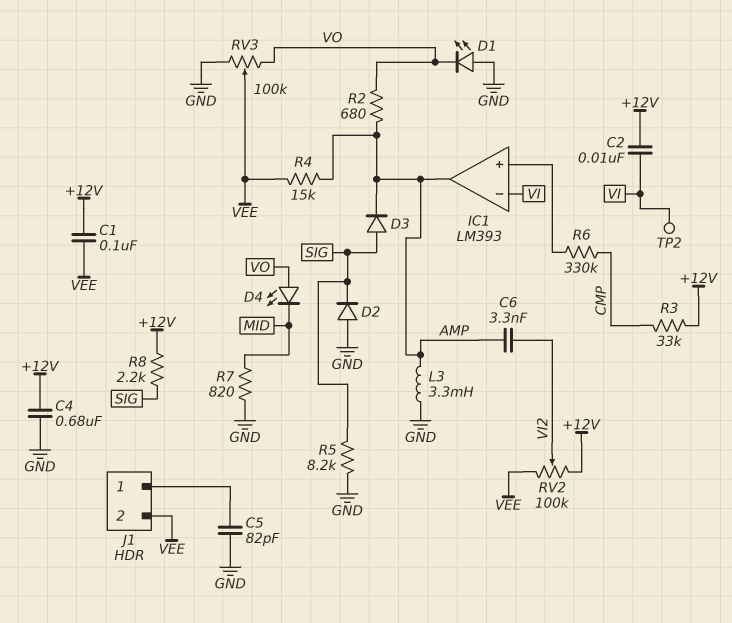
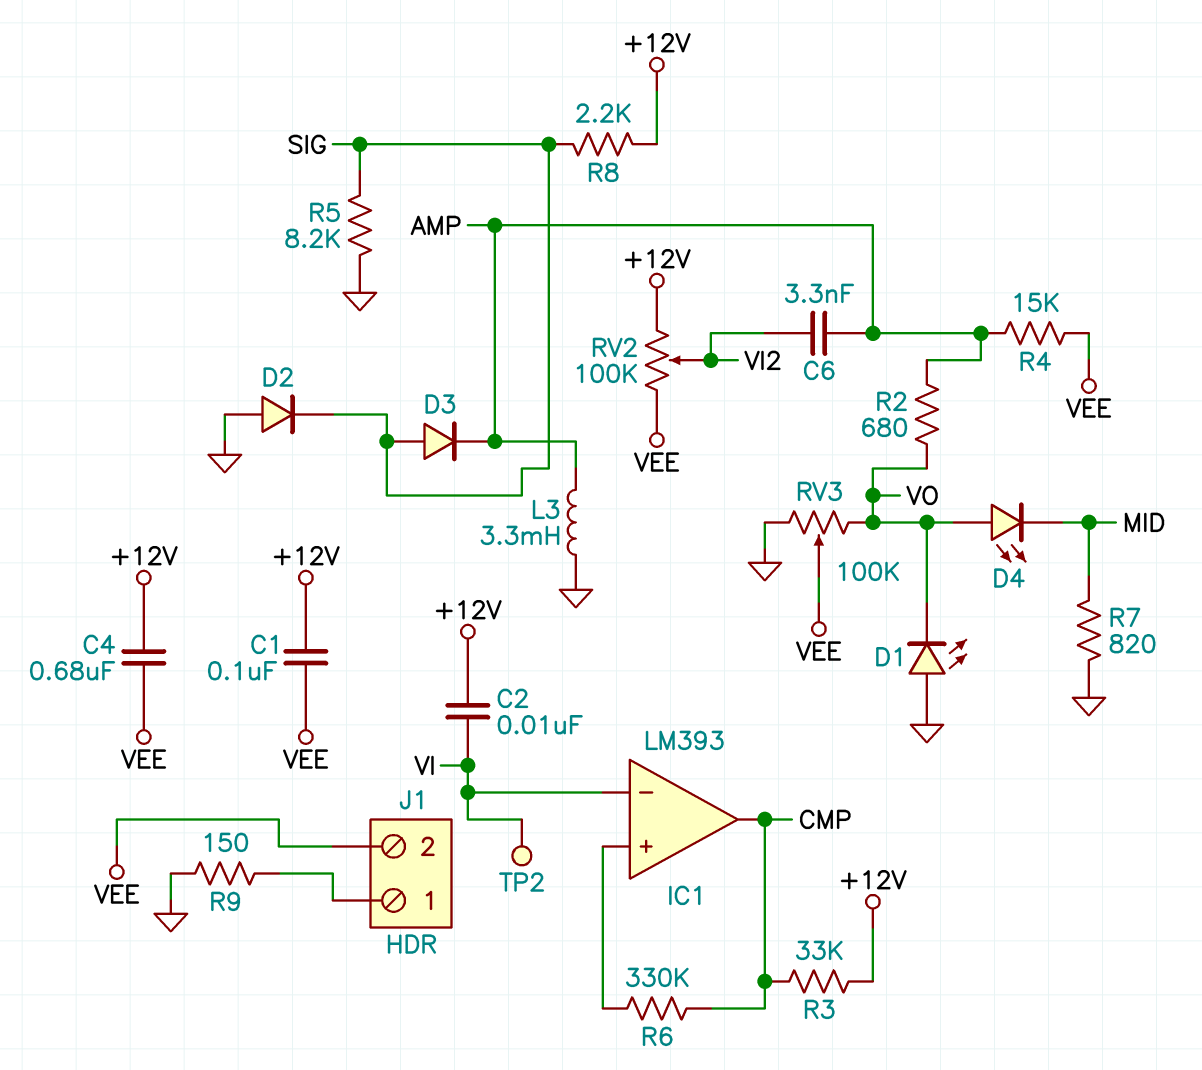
C4: 680nF (+12V, GND) -> 680nF (+12V, VEE)
C5: 82pF (GND, J1/1) -> none
IC1 pin out: AMP -> CMP
R9: none -> 150 (GND, J1/1)

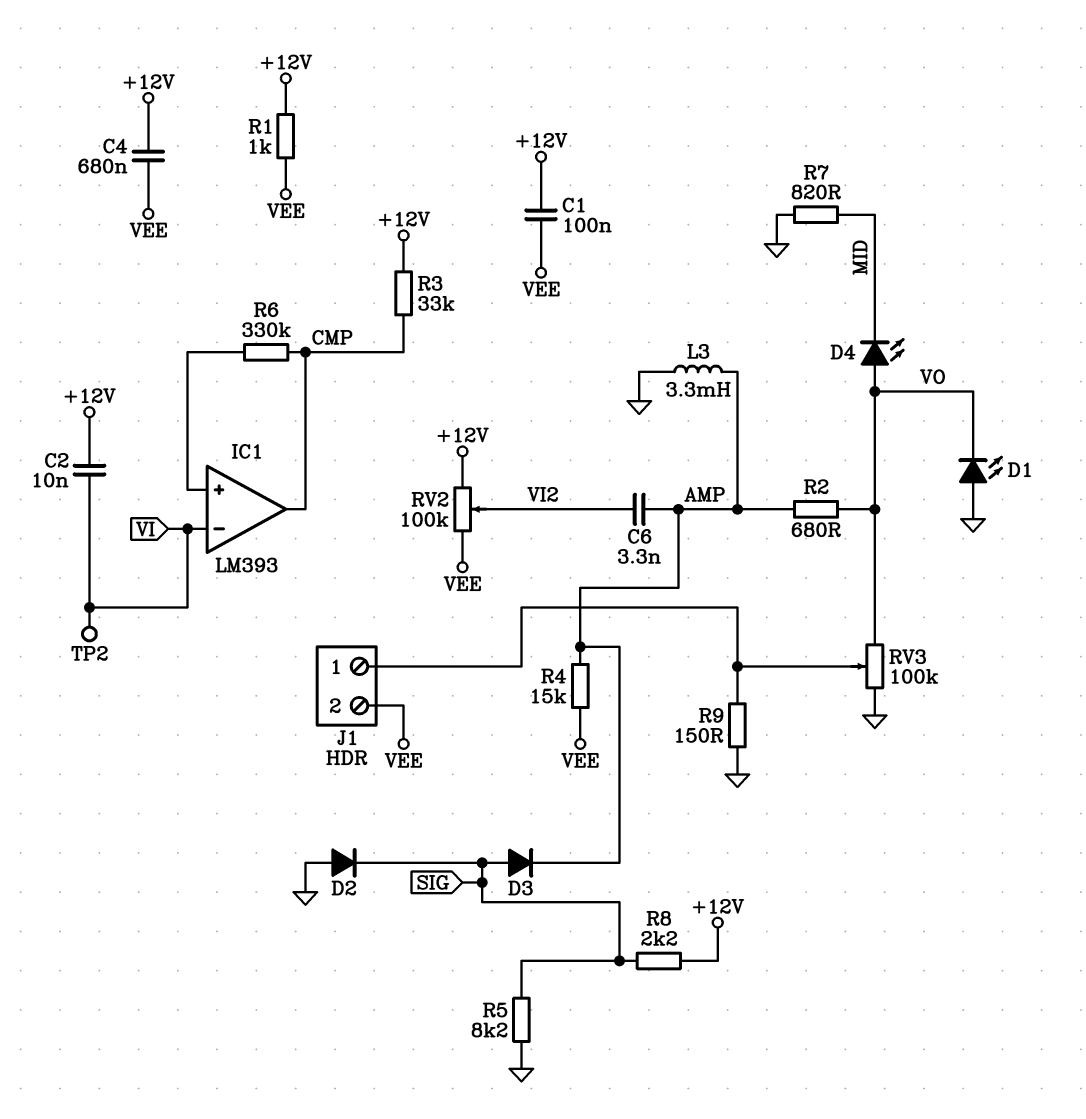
R1: none -> 1k (+12V, VEE)
RV3: 100k (GND, VO, wiper VEE) -> 100k (GND, VO, wiper J1/1)

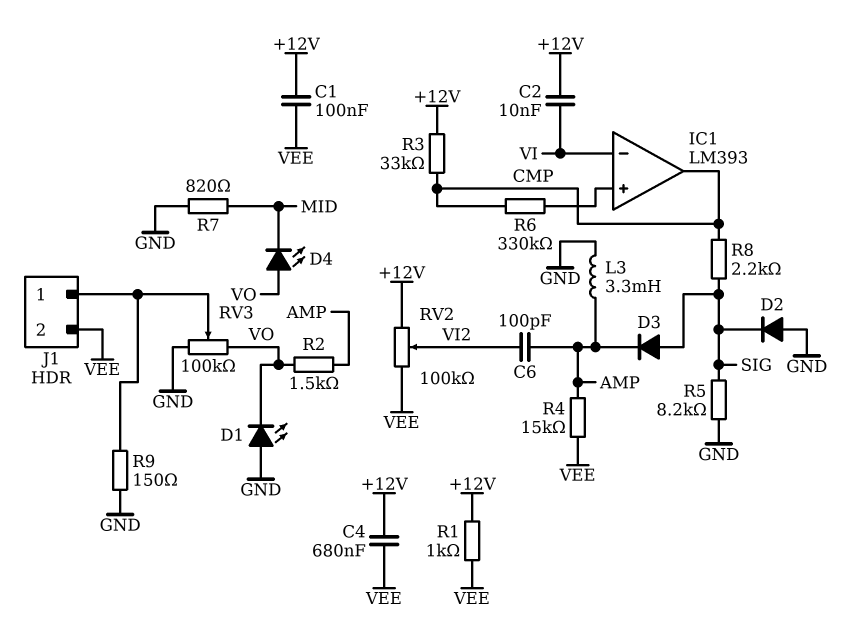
C6: 3.3nF (AMP, VI2) -> 100pF (AMP, VI2)
R2: 680 (AMP, VO) -> 1.5k (AMP, VO)
R8: 2.2k (+12V, SIG) -> 2.2k (CMP, SIG)
TP2: test point (VI) -> none

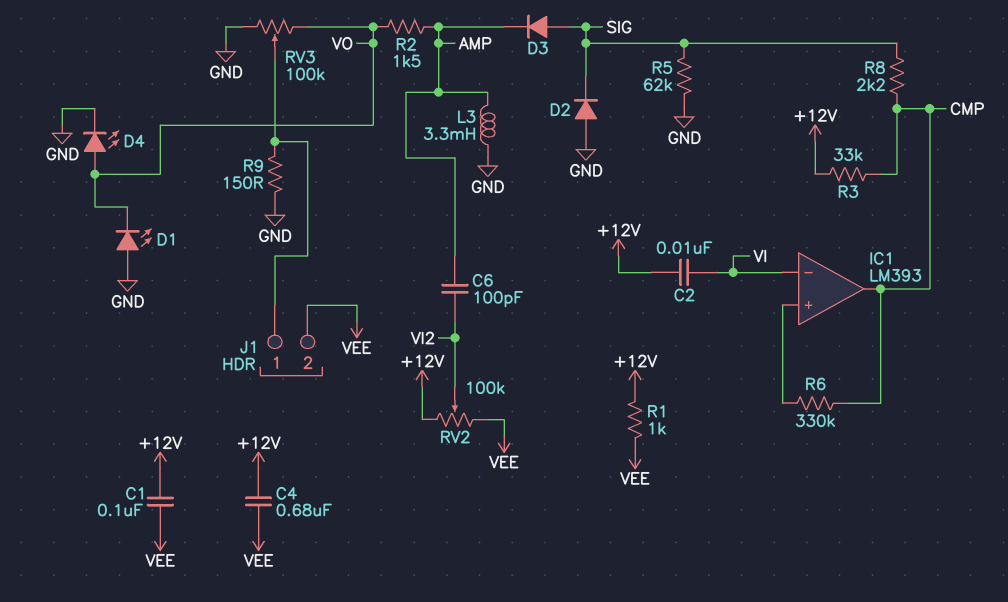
D4: LED (A VO, K MID) -> LED (A VO, K GND)
R4: 15k (AMP, VEE) -> none
R5: 8.2k (GND, SIG) -> 62k (GND, SIG)
R7: 820 (GND, MID) -> none

